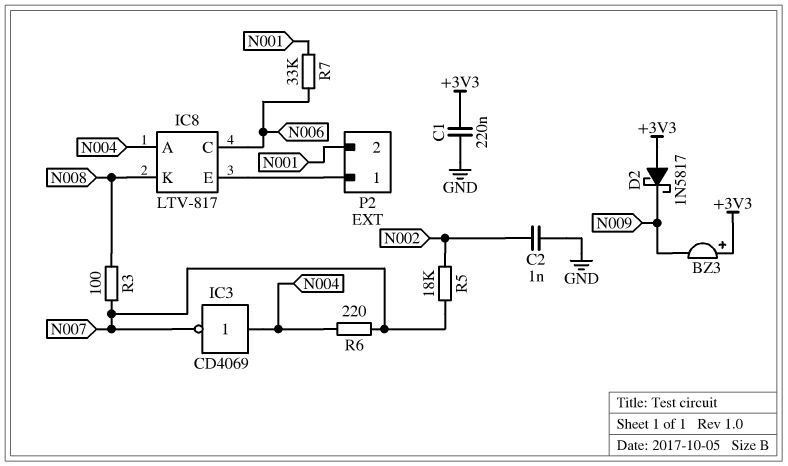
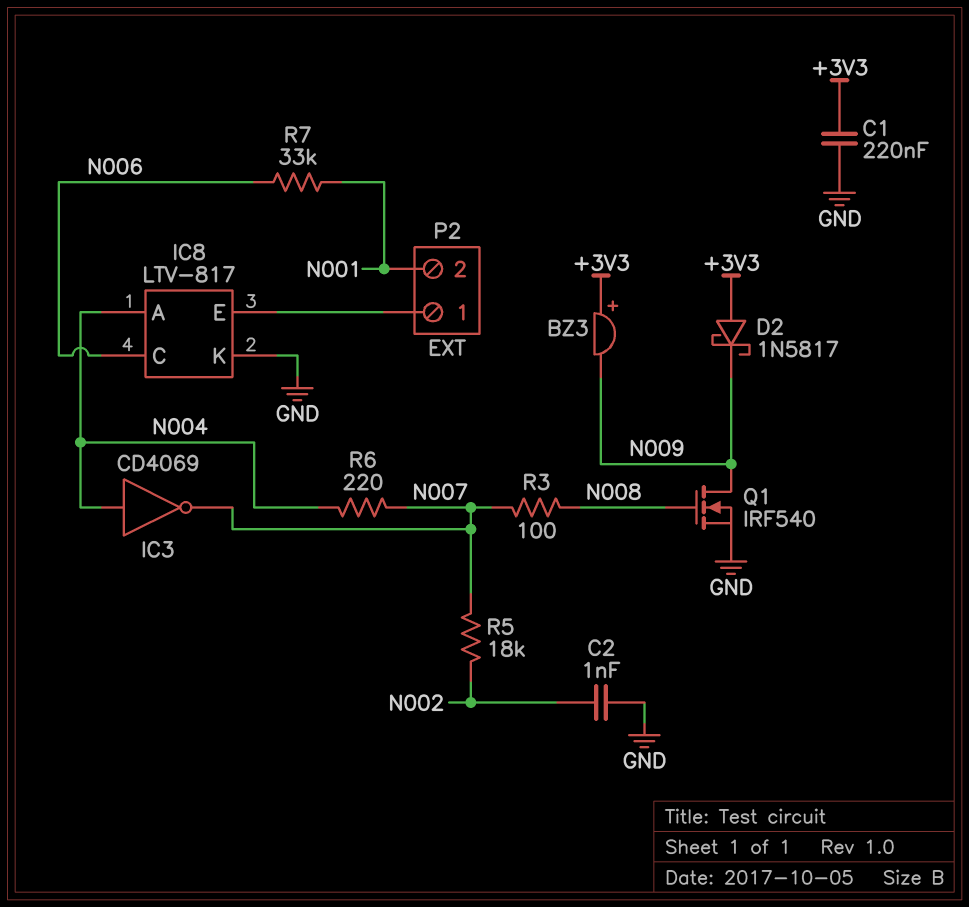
IC8 pin K: N008 -> GND
Q1: none -> NMOS IRF540 (G N008, D N009, S GND)

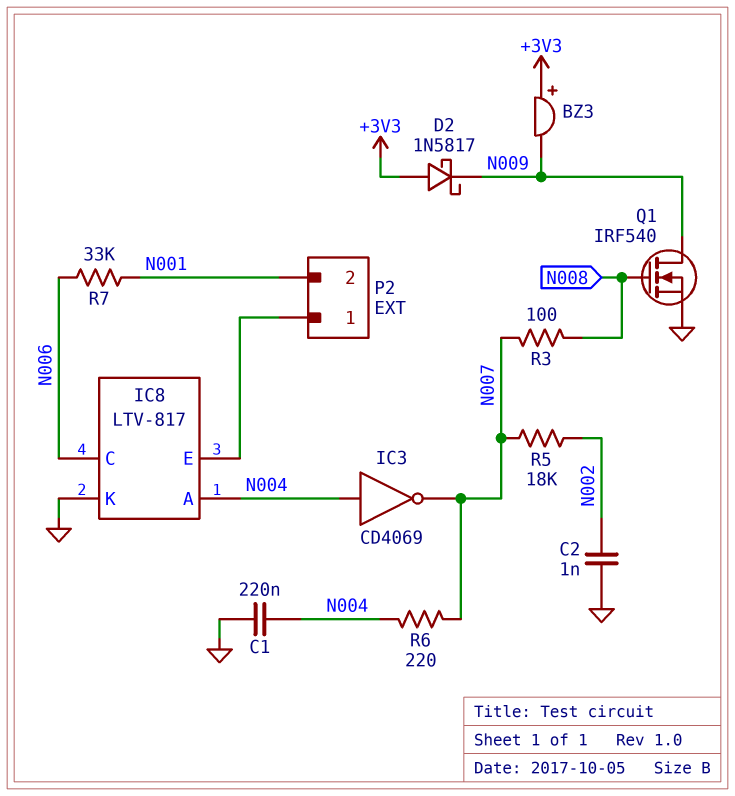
C1: 220nF (+3V3, GND) -> 220nF (GND, N004)

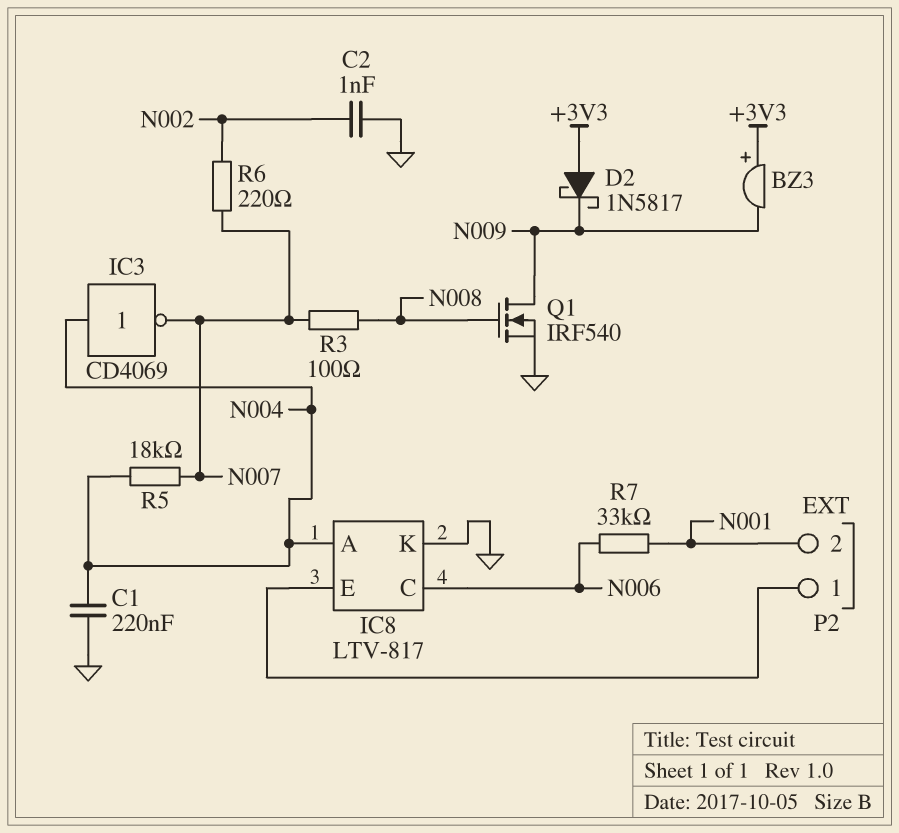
R5: 18k (N002, N007) -> 18k (N004, N007)
R6: 220 (N004, N007) -> 220 (N002, N007)

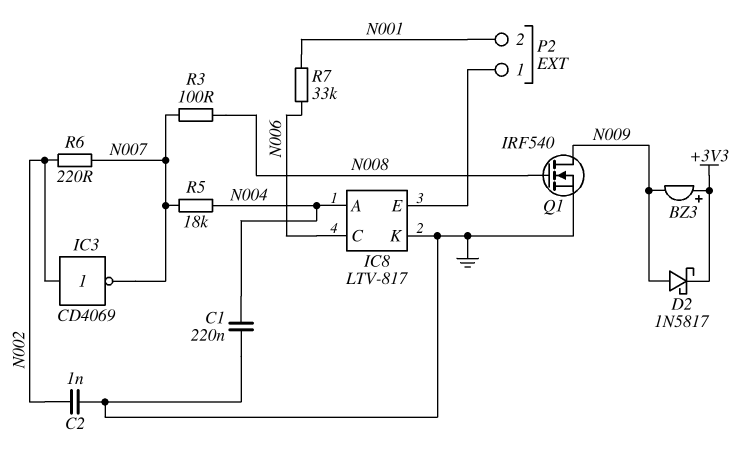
D2: schottky 1N5817 (A +3V3, K N009) -> schottky 1N5817 (A N009, K +3V3)
IC3: NOT CD4069 (in N004, out N007) -> NOT CD4069 (in N002, out N007)

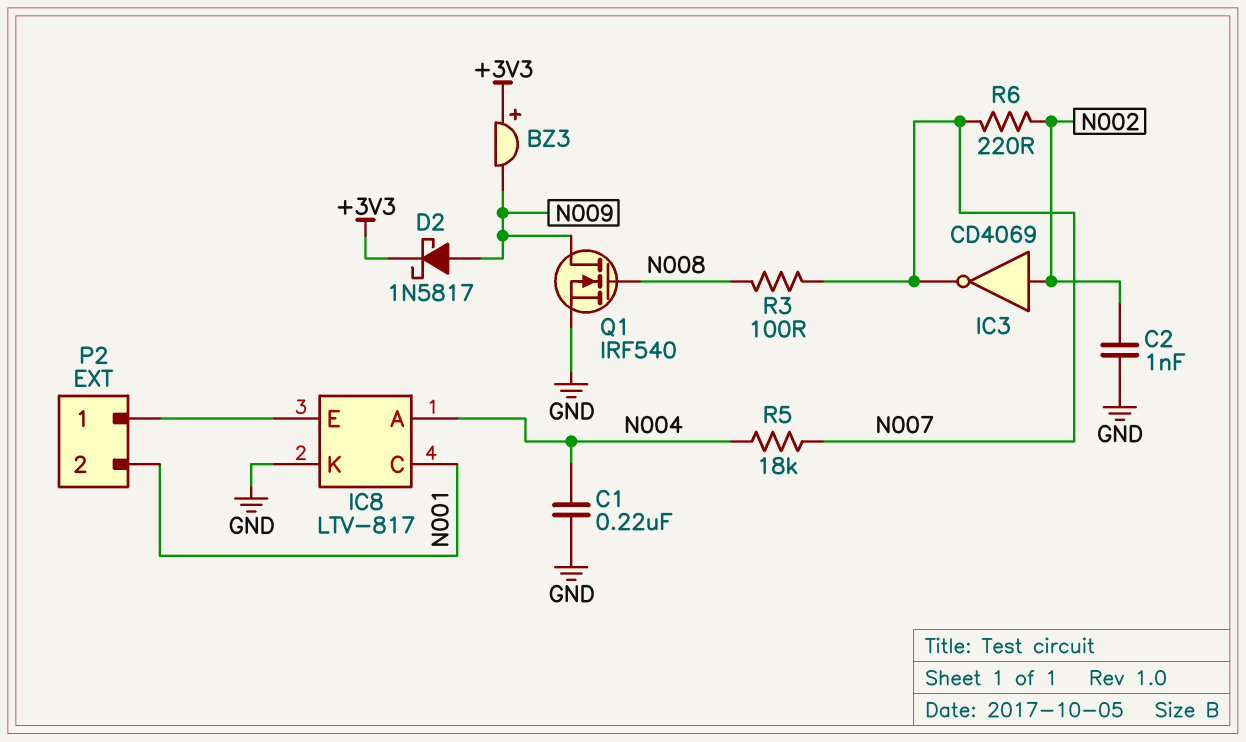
IC8 pin C: N006 -> N001
R7: 33k (N001, N006) -> none

